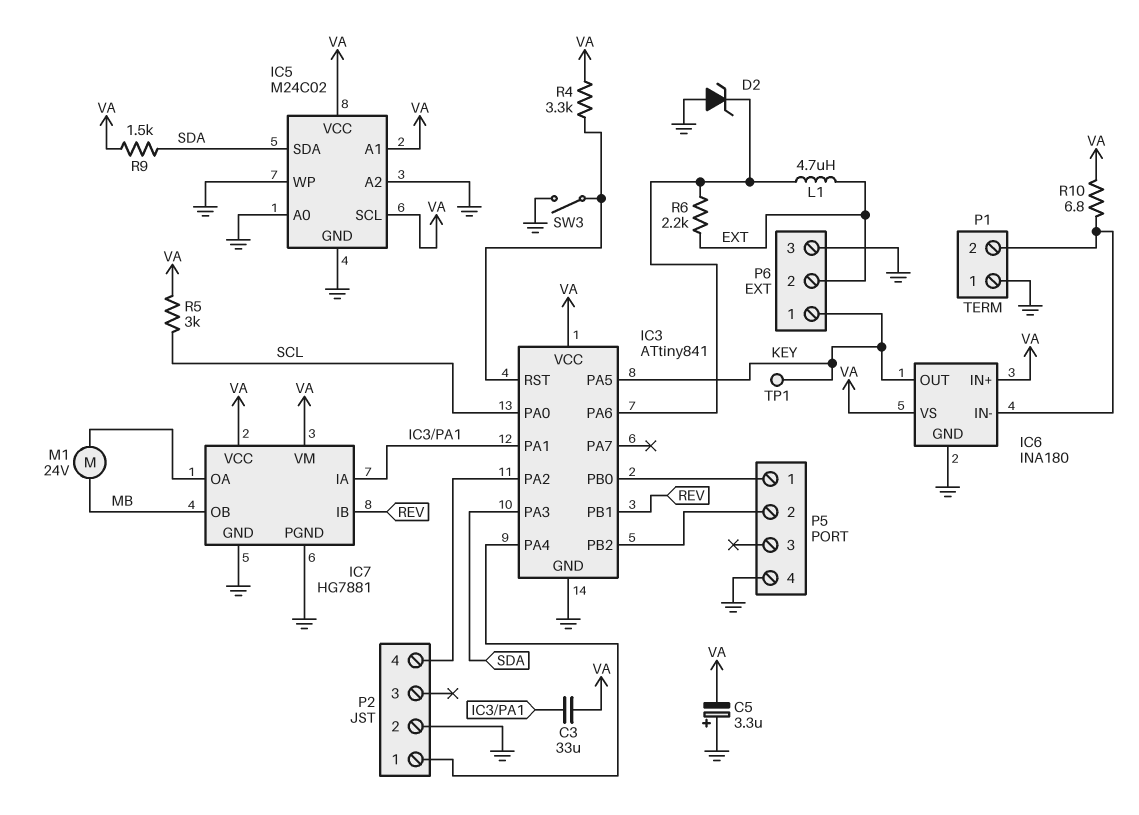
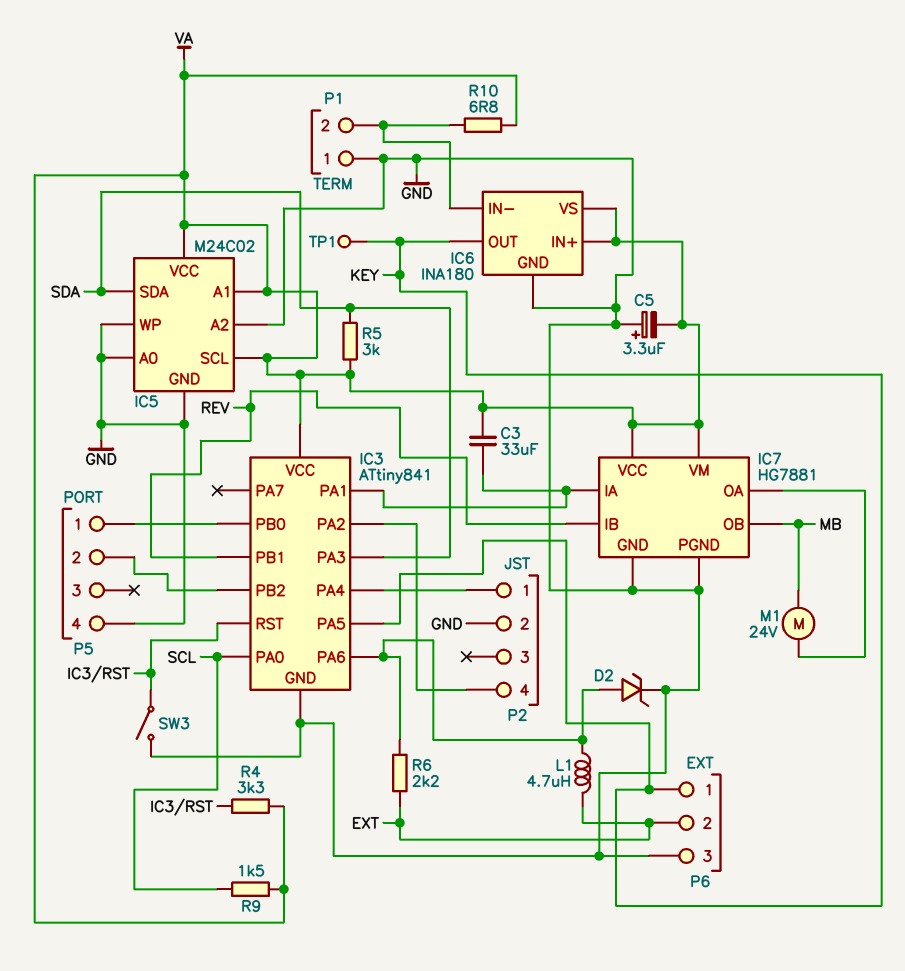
D2: zener (A GND, K IC3/PA6) -> zener (A IC3/PA6, K GND)
R5: 3k (SCL, VA) -> 3k (SDA, VA)
R9: 1.5k (SDA, VA) -> 1.5k (SCL, VA)

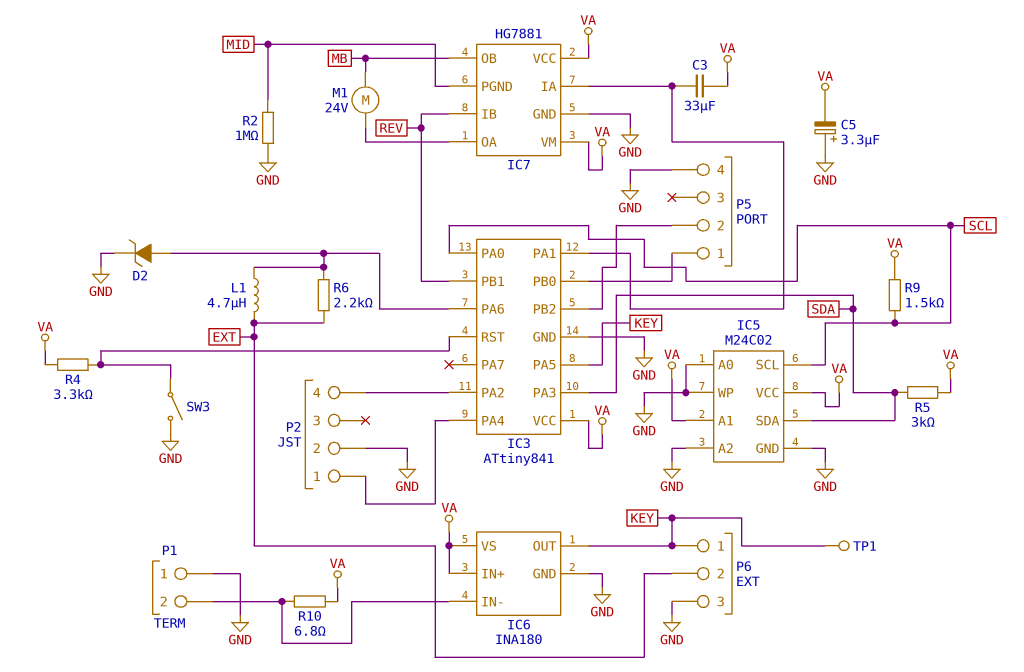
IC5 pin SCL: VA -> SCL
IC7 pin PGND: GND -> MID
R2: none -> 1M (GND, MID)

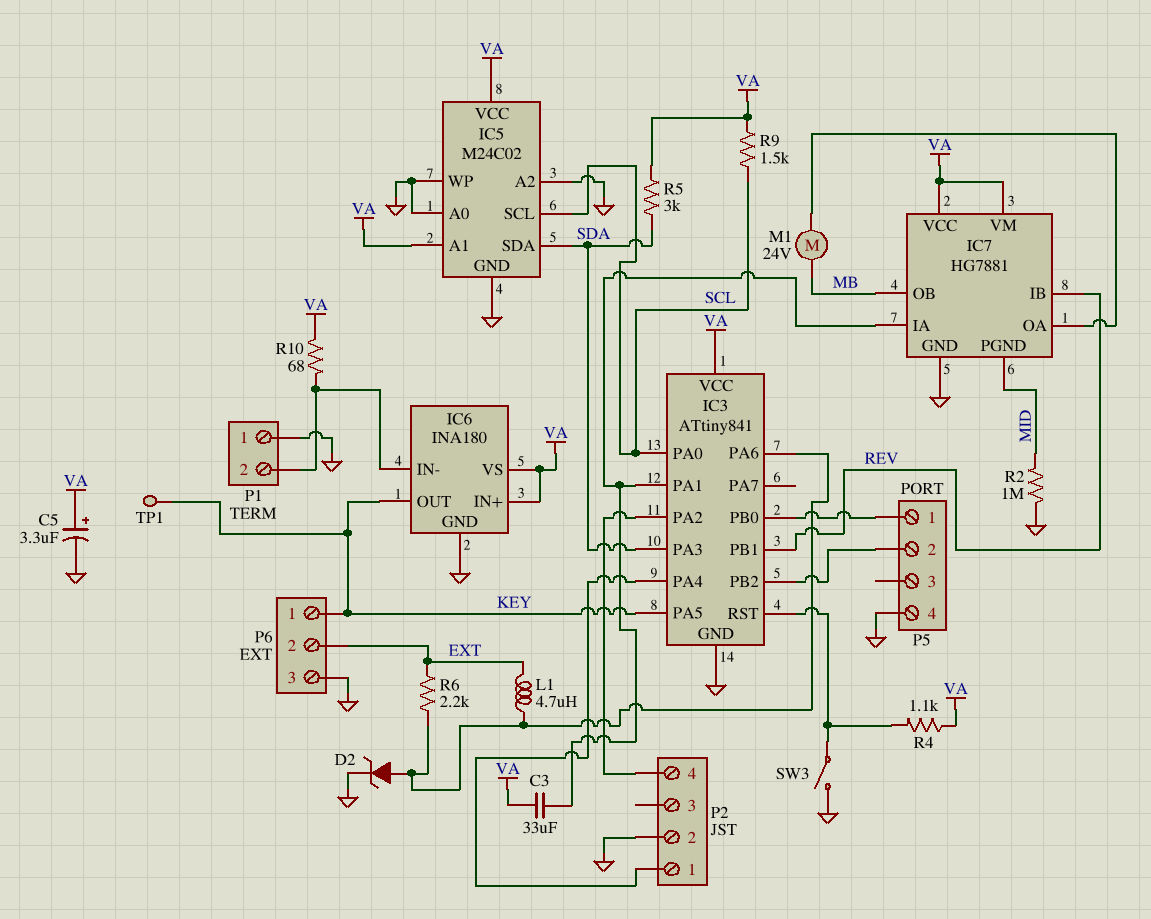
C5: 3.3uF (plus GND, minus VA) -> 3.3uF (plus VA, minus GND)
R4: 3.3k (IC3/RST, VA) -> 1.1k (IC3/RST, VA)
R10: 6.8 (IC6/IN-, VA) -> 68 (IC6/IN-, VA)

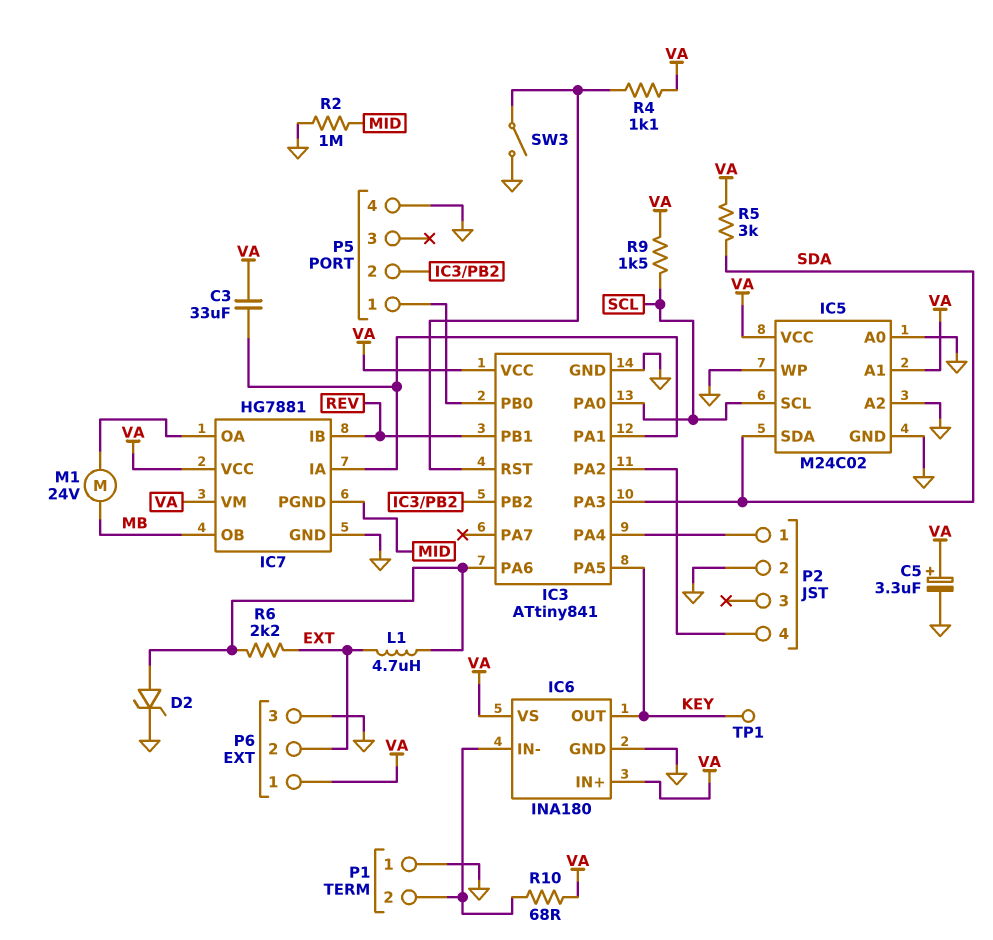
P6 pin 1: KEY -> VA

